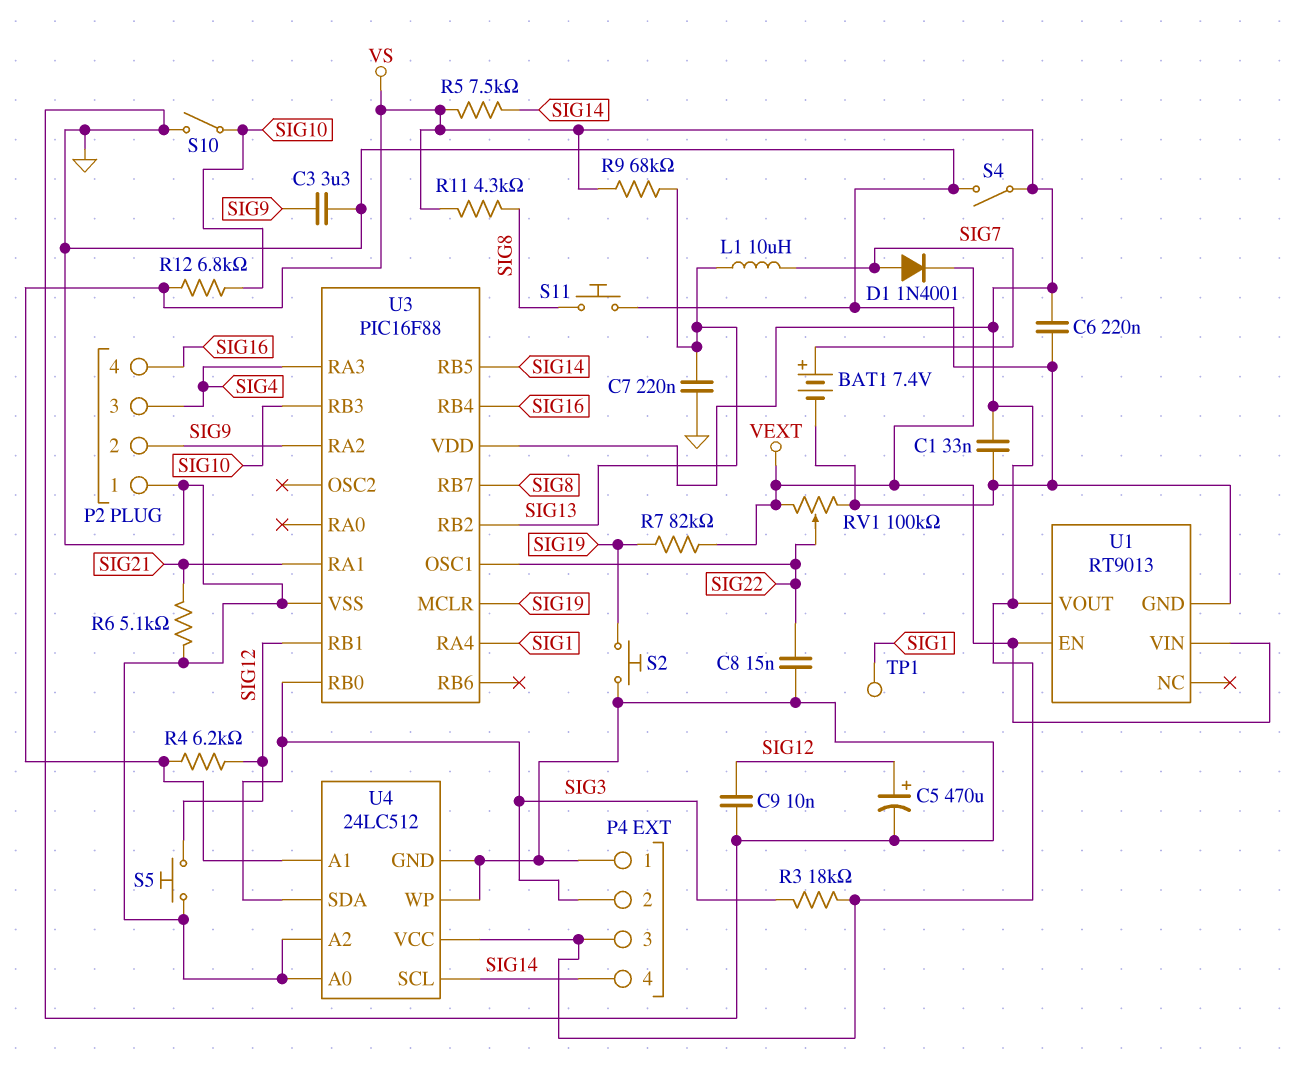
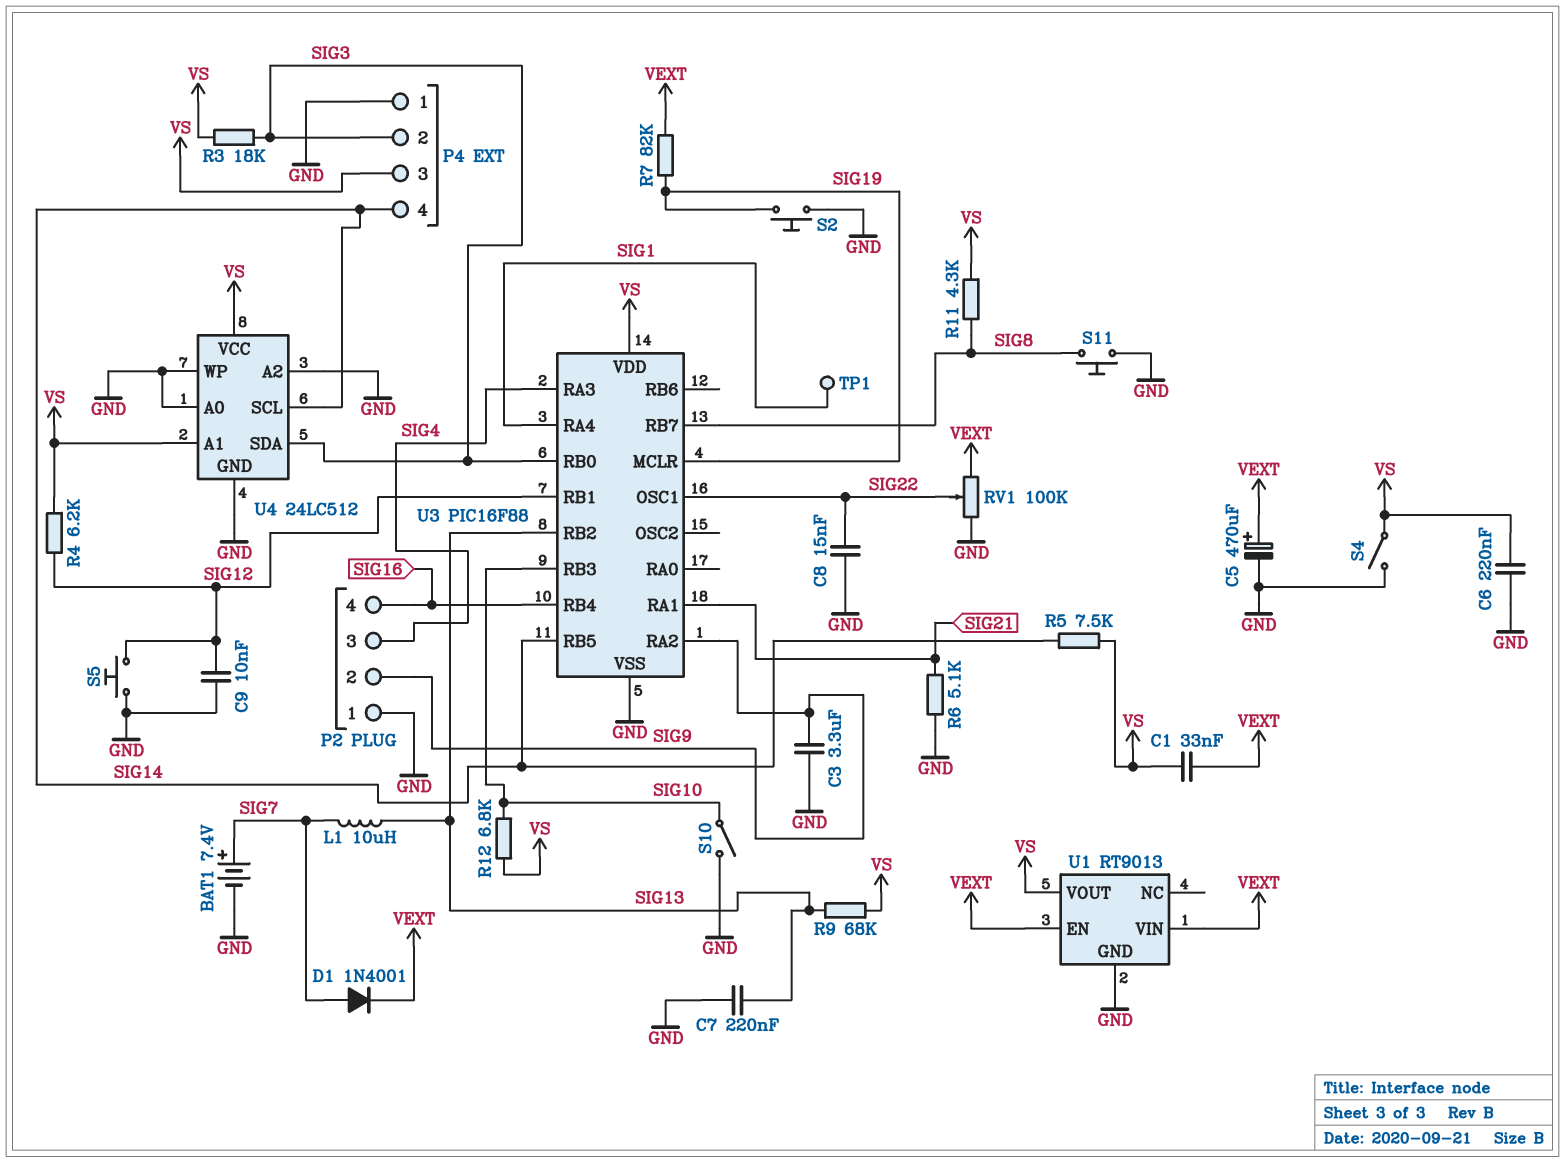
C1: 33nF (GND, VS) -> 33nF (VEXT, VS)
C5: 470uF (plus SIG12, minus GND) -> 470uF (plus VEXT, minus GND)

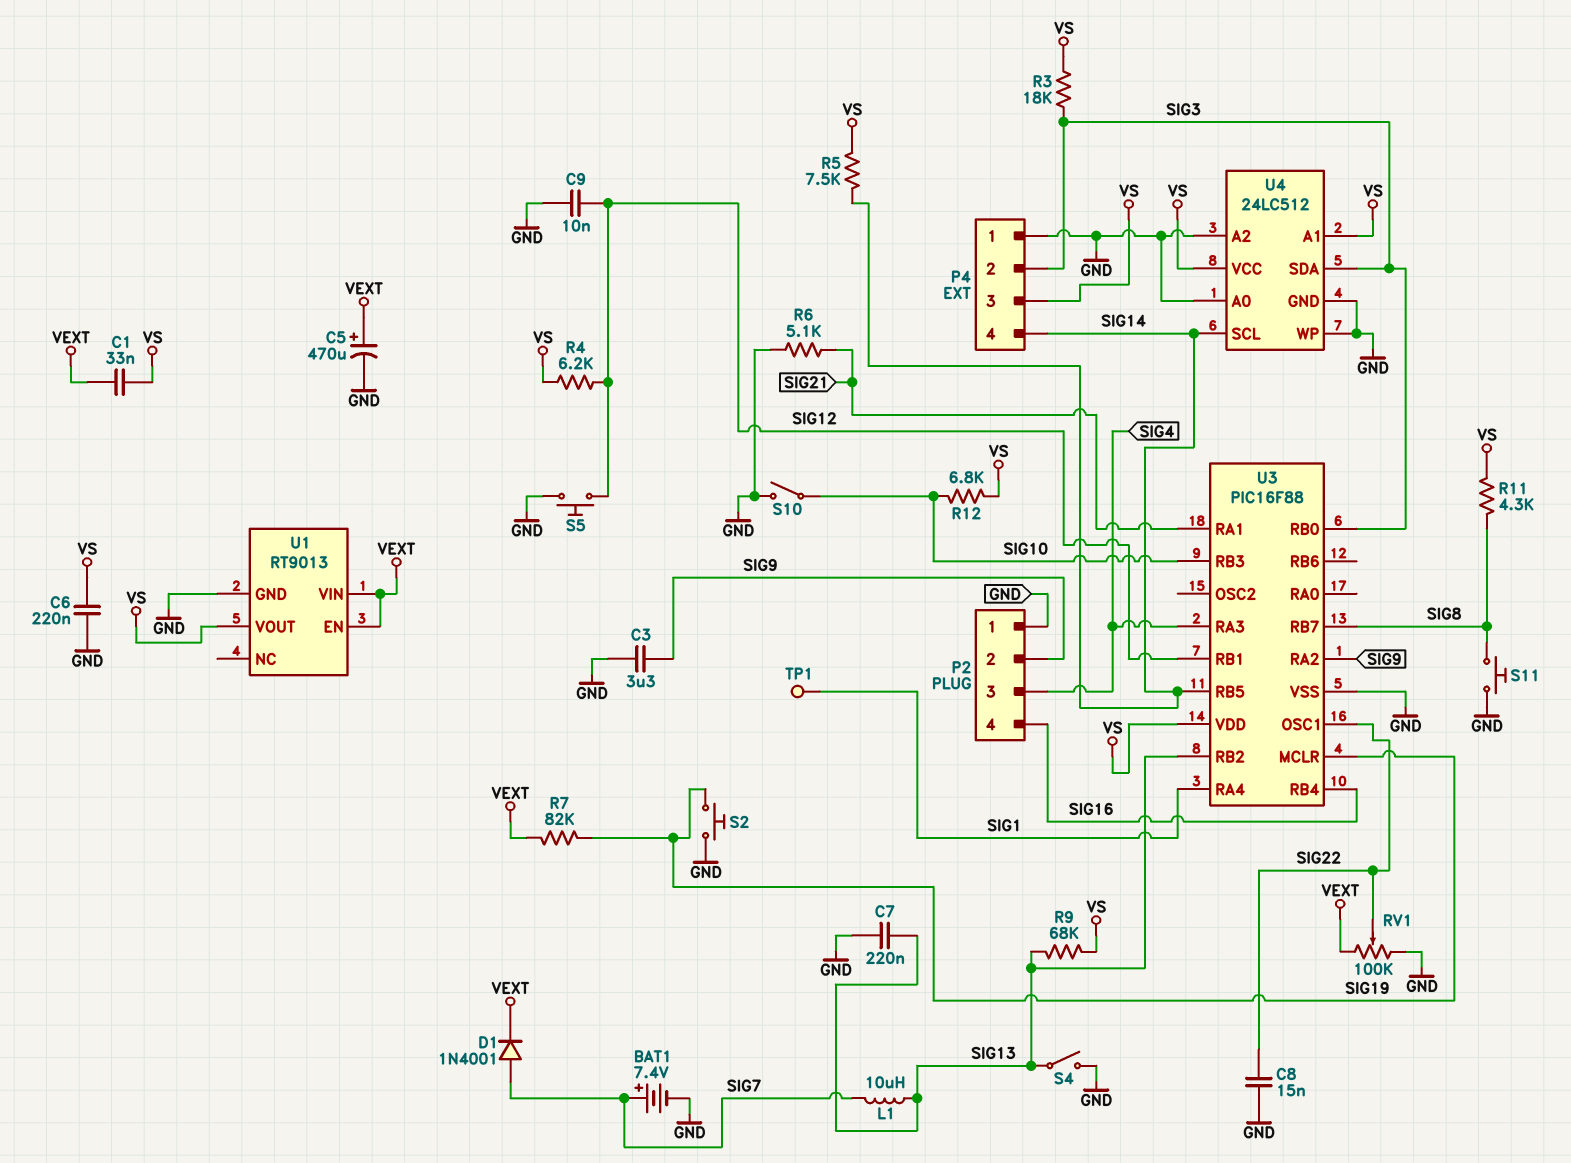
S4: switch (GND, VS) -> switch (GND, SIG13)

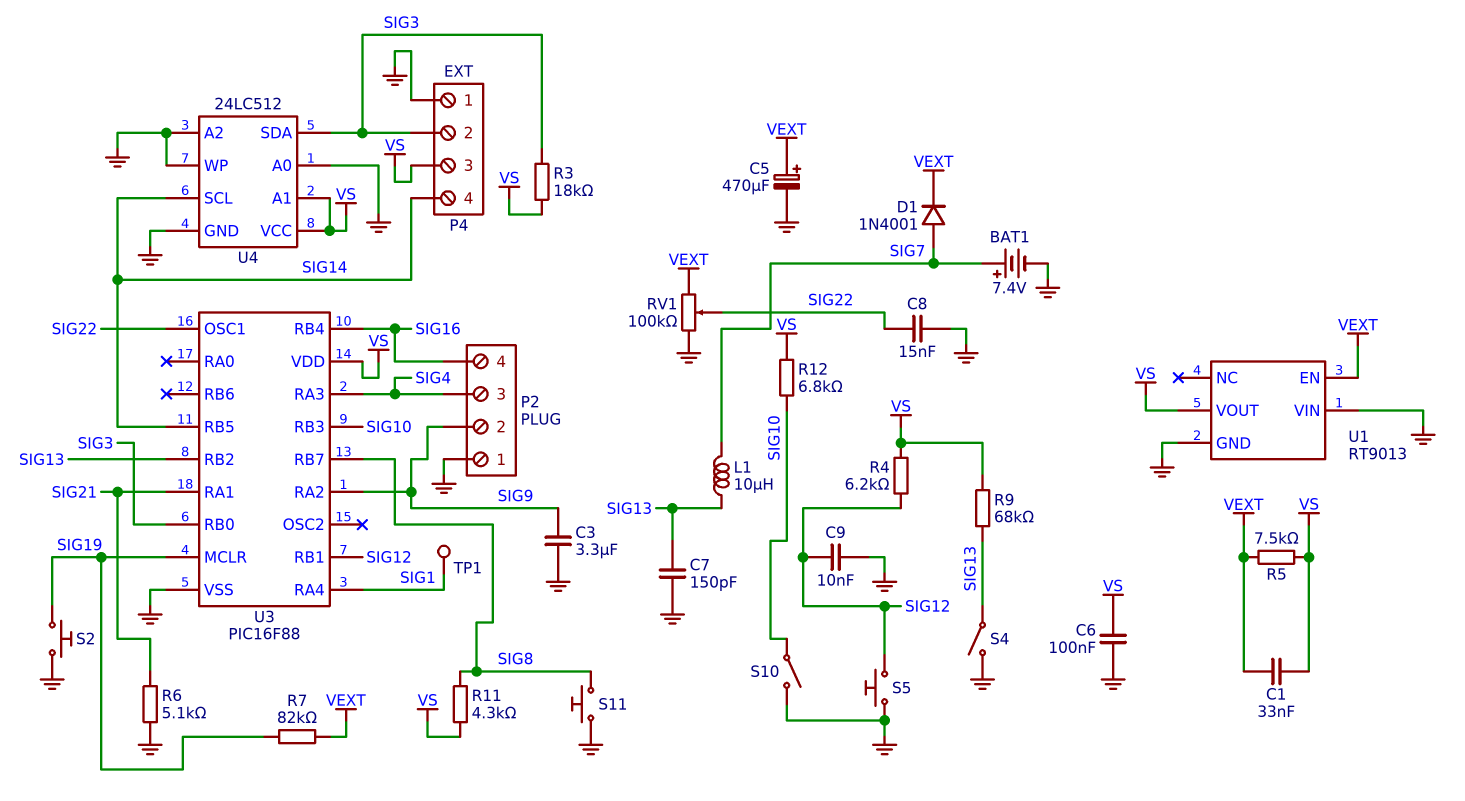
C6: 220nF (GND, VS) -> 100nF (GND, VS)
C7: 220nF (GND, SIG13) -> 150pF (GND, SIG13)
R5: 7.5k (SIG14, VS) -> 7.5k (VEXT, VS)
U1 pin VIN: VEXT -> GND

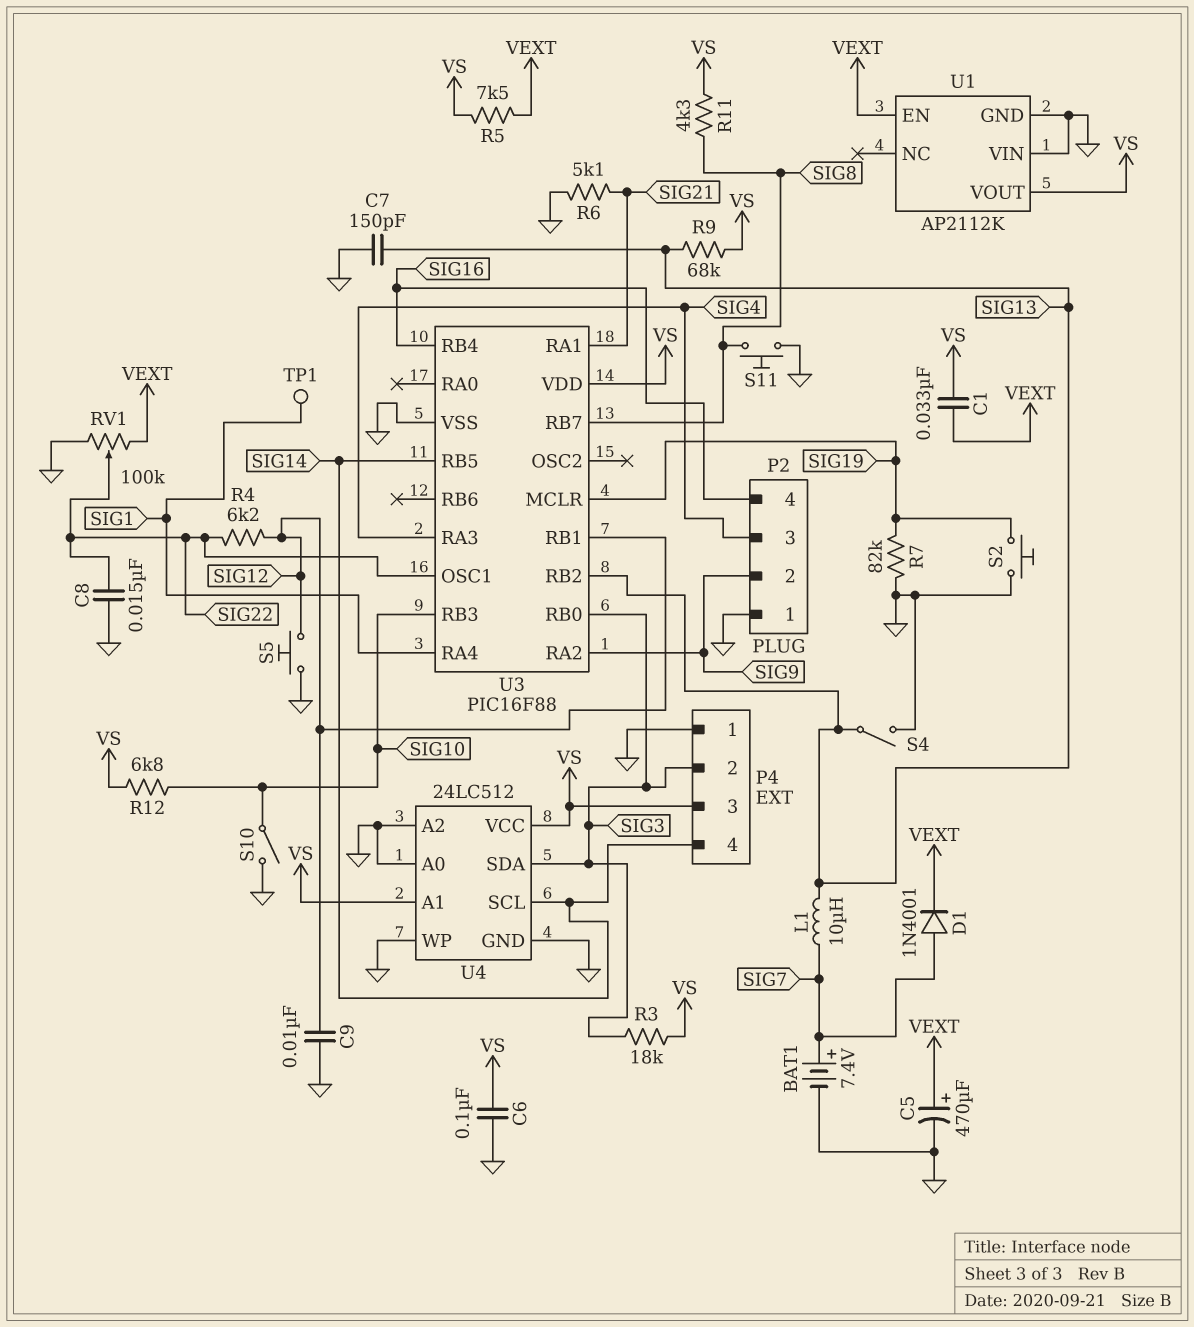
C3: 3.3uF (GND, SIG9) -> none
R4: 6.2k (SIG12, VS) -> 6.2k (SIG12, SIG22)
R7: 82k (SIG19, VEXT) -> 82k (GND, SIG19)
U1: RT9013 -> AP2112K

